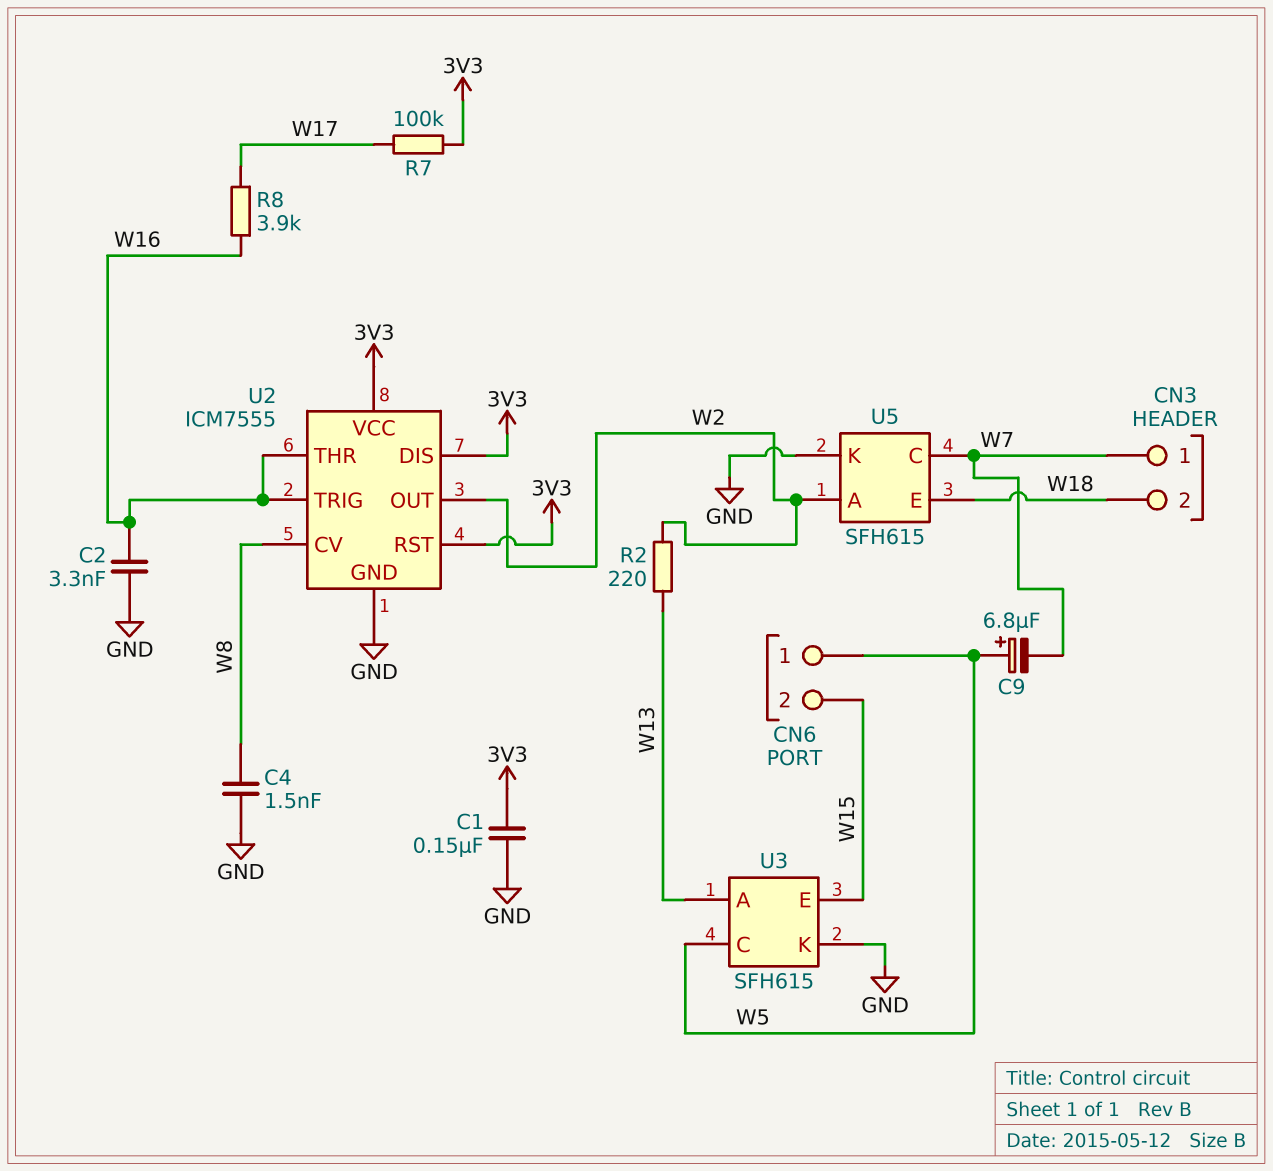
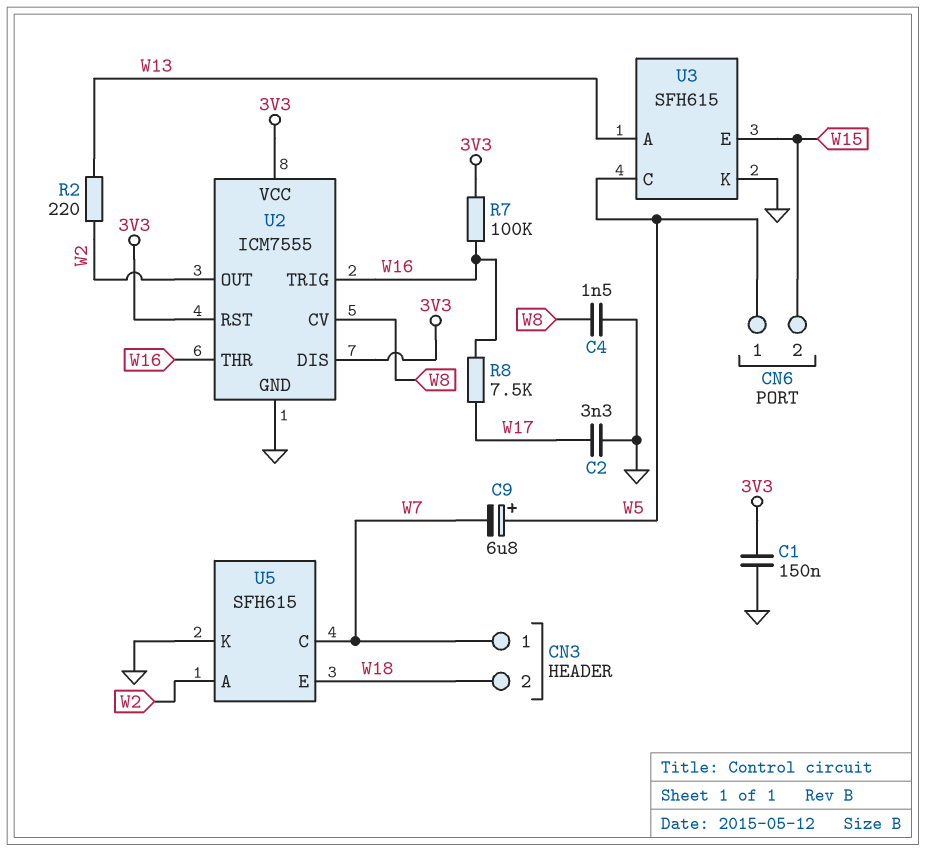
C2: 3.3nF (GND, W16) -> 3.3nF (GND, W17)
R7: 100k (3V3, W17) -> 100k (3V3, W16)
R8: 3.9k (W16, W17) -> 7.5k (W16, W17)

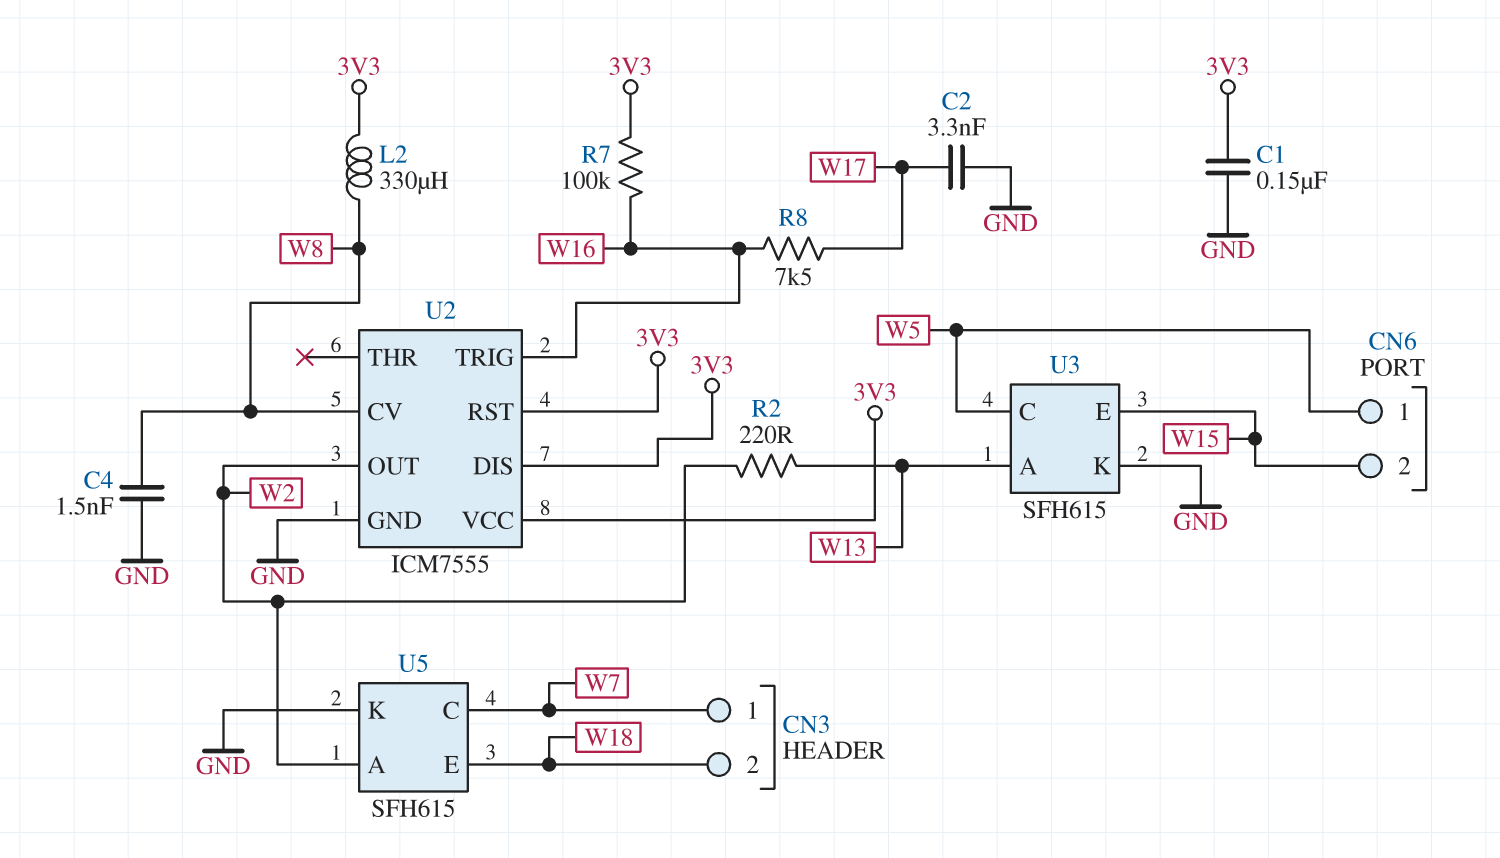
C9: 6.8uF (plus W5, minus W7) -> none
L2: none -> 330uH (3V3, W8)
U2 pin THR: W16 -> none

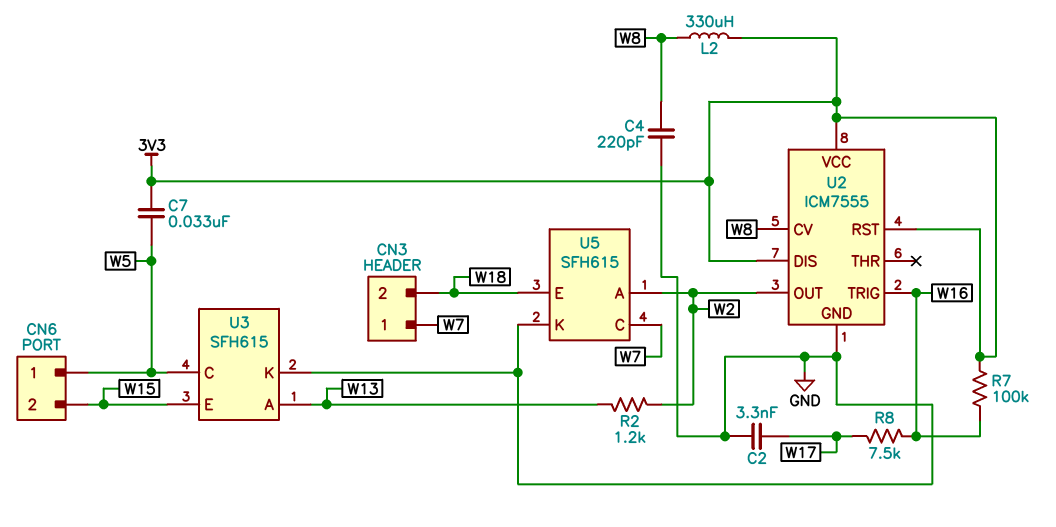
C1: 150nF (3V3, GND) -> none
C4: 1.5nF (GND, W8) -> 220pF (GND, W8)
C7: none -> 33nF (3V3, W5)
R2: 220 (W2, W13) -> 1.2k (W2, W13)

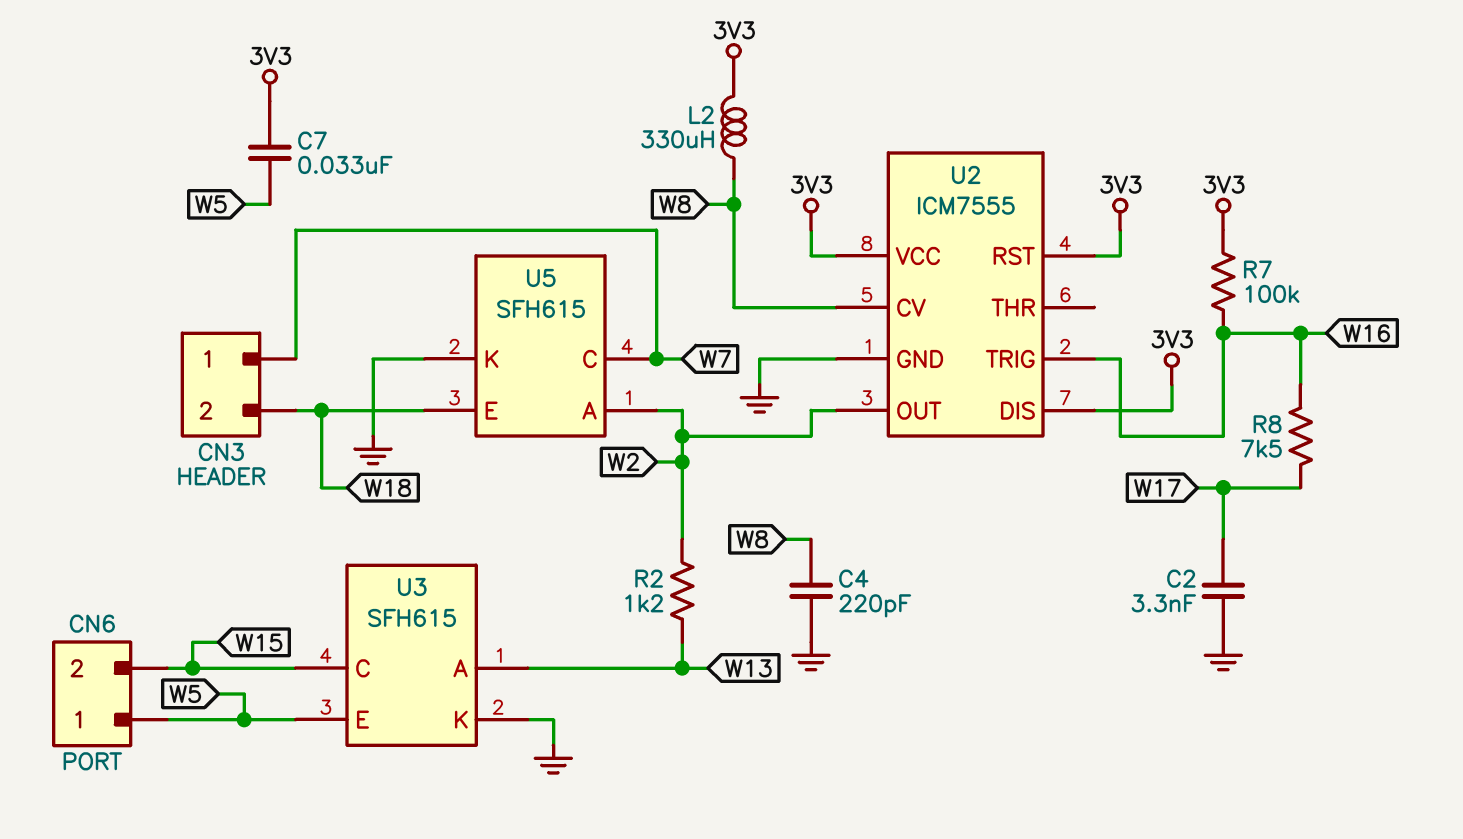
U3 pin C: W5 -> W15
U3 pin E: W15 -> W5

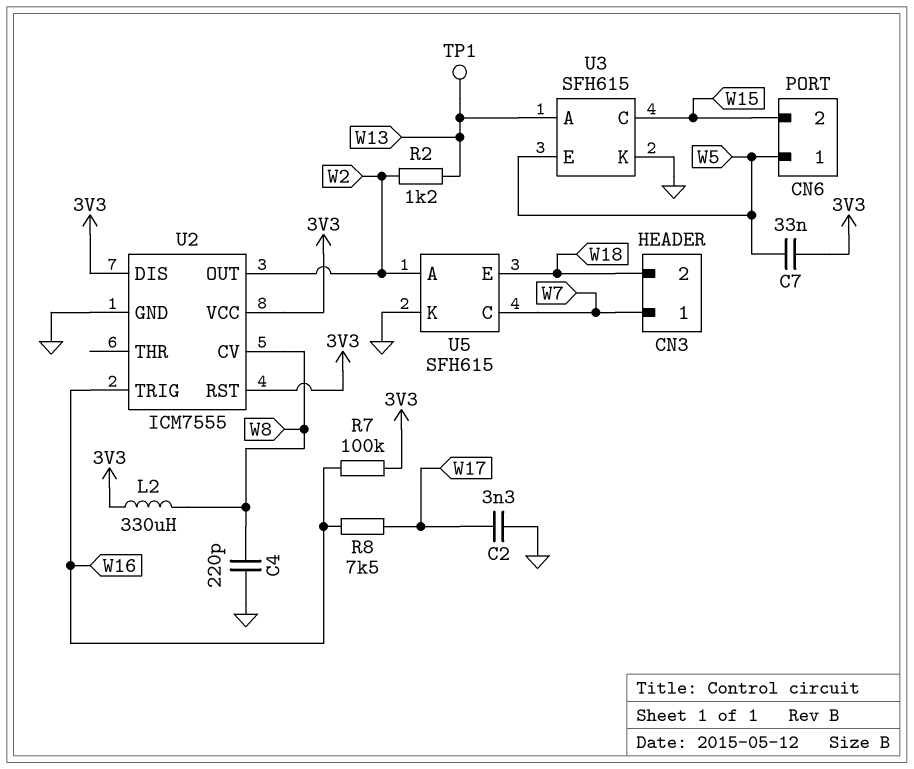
TP1: none -> test point (W13)

